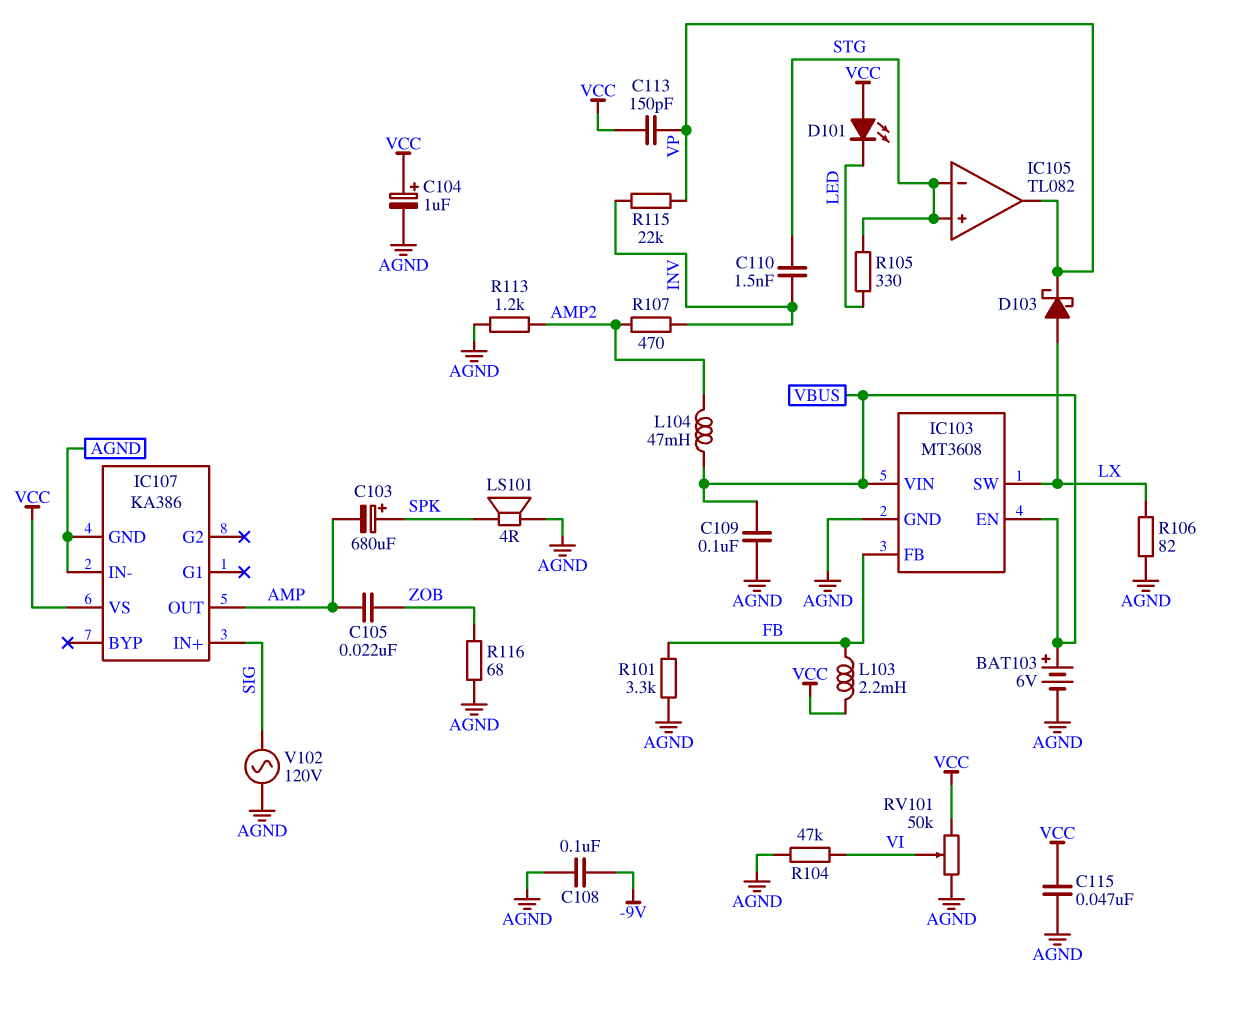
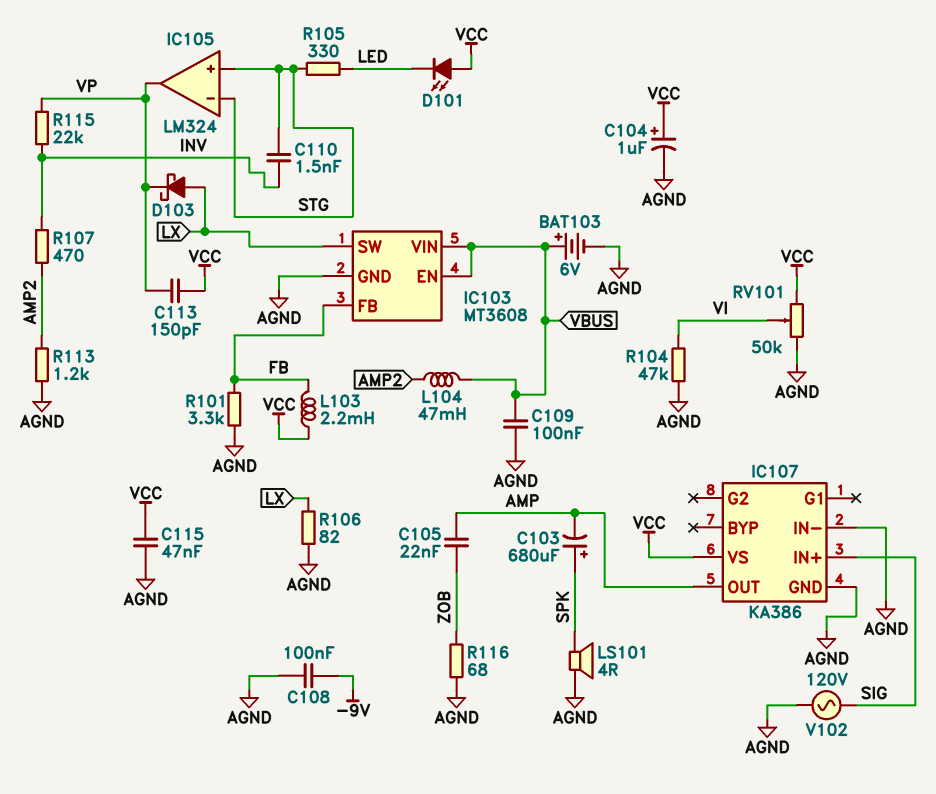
IC105: TL082 -> LM324

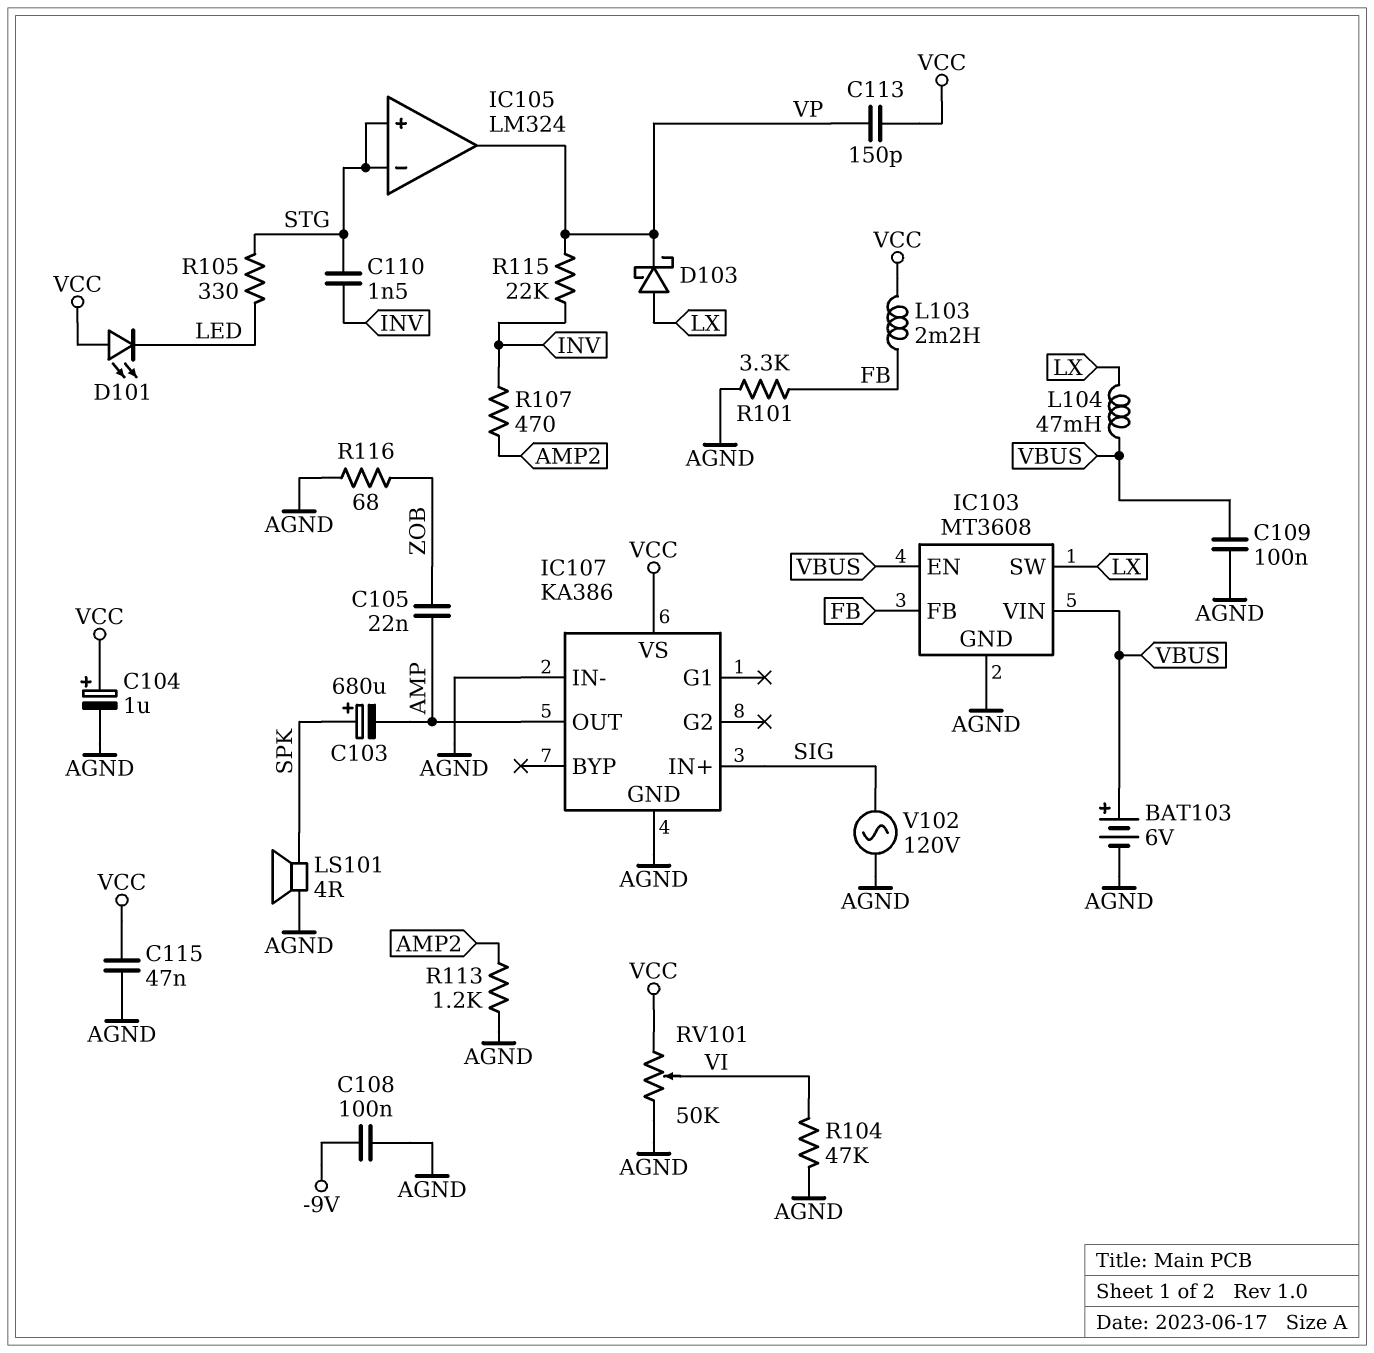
L104: 47mH (AMP2, VBUS) -> 47mH (LX, VBUS)
R106: 82 (AGND, LX) -> none

